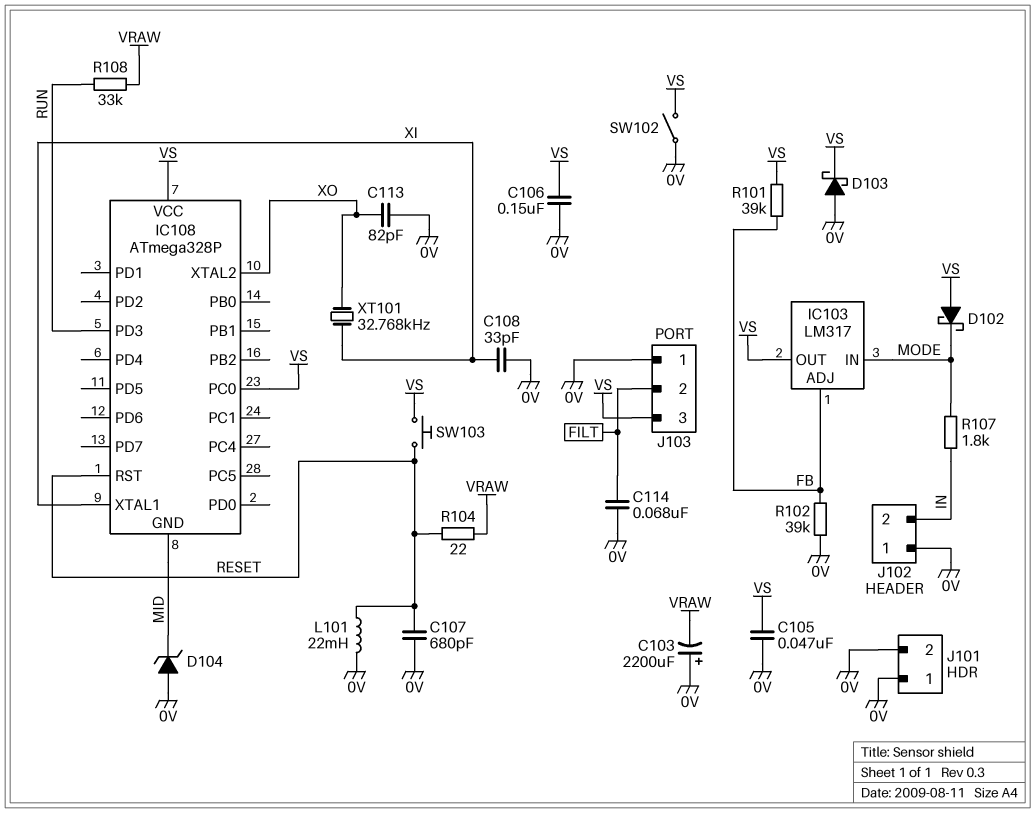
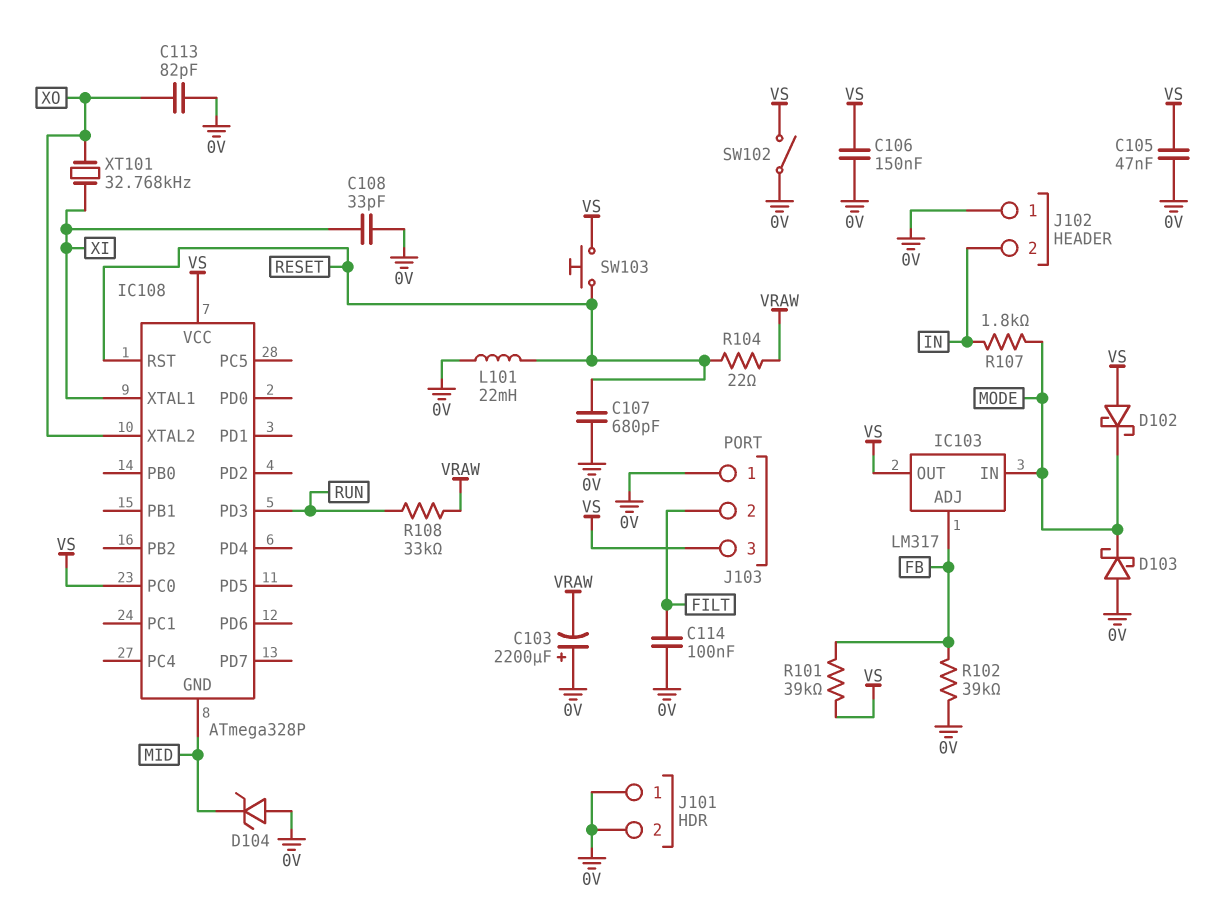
C114: 68nF (0V, FILT) -> 100nF (0V, FILT)
D103: schottky (A 0V, K VS) -> schottky (A 0V, K MODE)

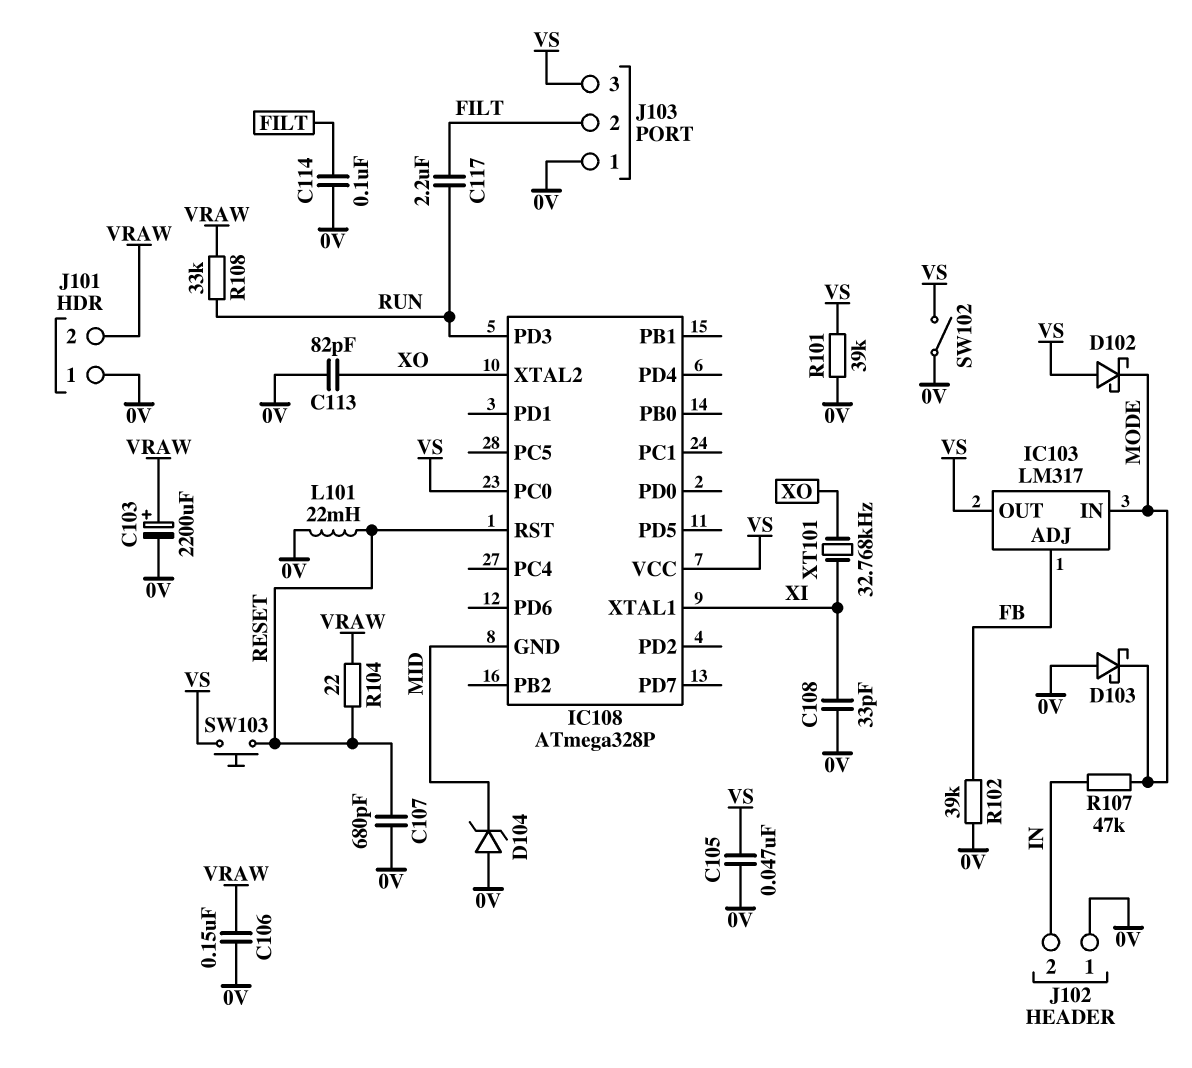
C103: 2200uF (plus 0V, minus VRAW) -> 2200uF (plus VRAW, minus 0V)
C106: 150nF (0V, VS) -> 150nF (0V, VRAW)
C117: none -> 2.2uF (FILT, RUN)
J101 pin 2: 0V -> VRAW
R101: 39k (FB, VS) -> 39k (0V, VS)
R107: 1.8k (IN, MODE) -> 47k (IN, MODE)

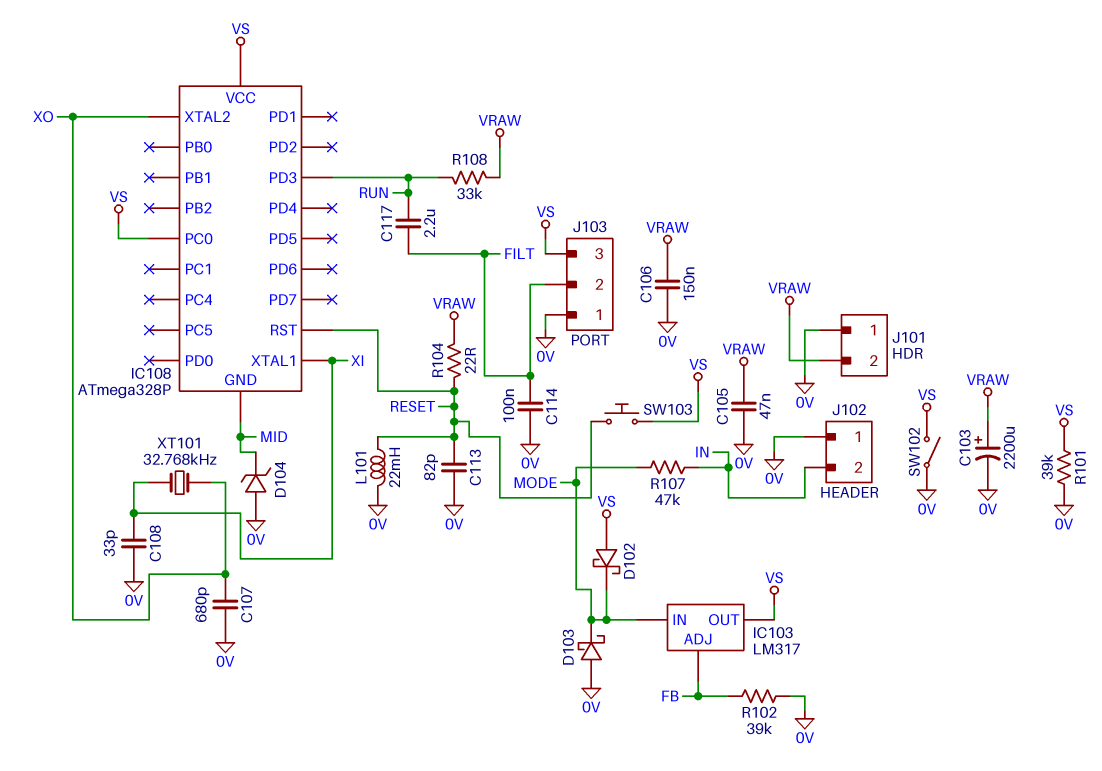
C105: 47nF (0V, VS) -> 47nF (0V, VRAW)
C107: 680pF (0V, RESET) -> 680pF (0V, XO)
C113: 82pF (0V, XO) -> 82pF (0V, RESET)

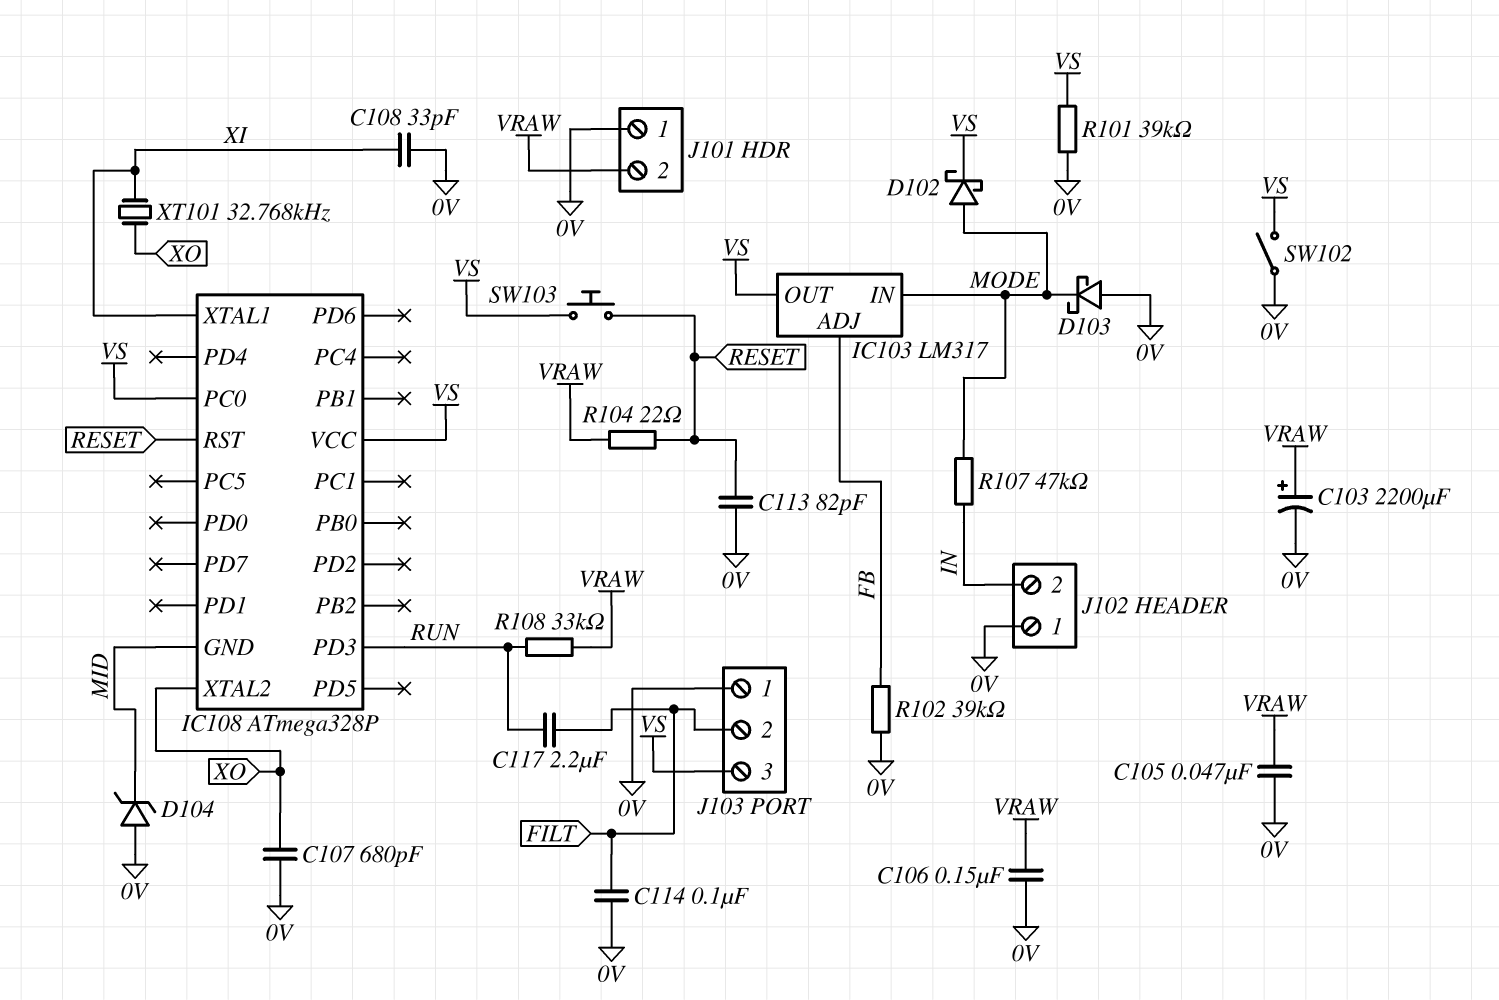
D102: schottky (A VS, K MODE) -> schottky (A MODE, K VS)
L101: 22mH (0V, RESET) -> none

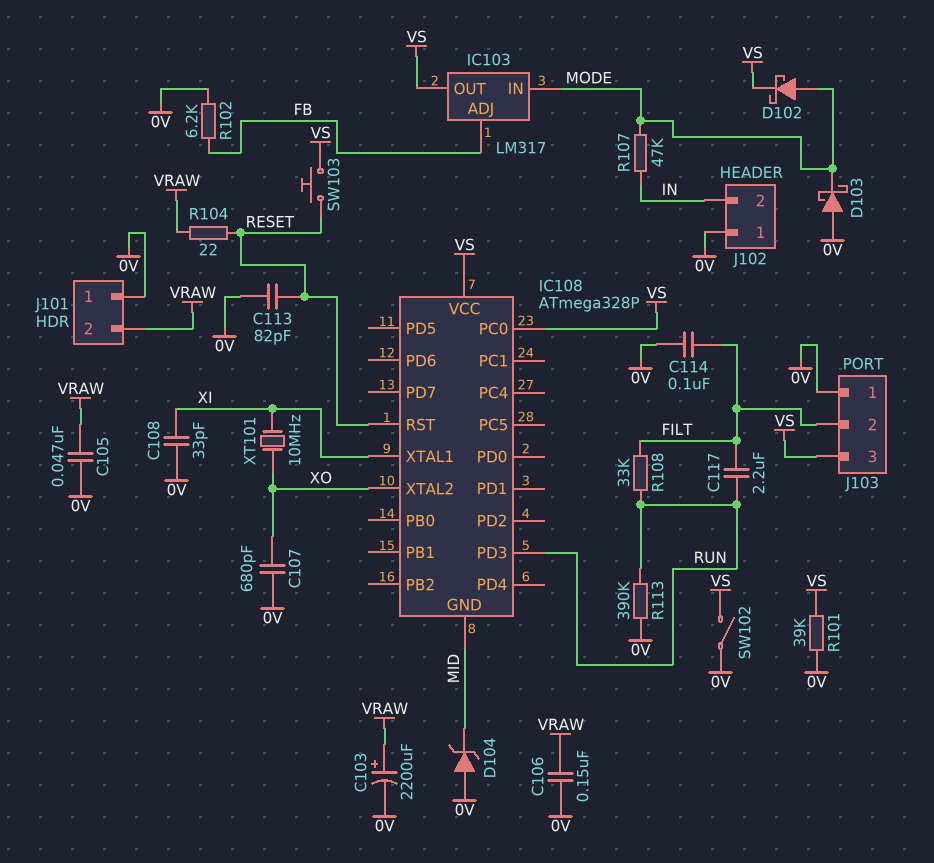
R102: 39k (0V, FB) -> 6.2k (0V, FB)
R108: 33k (RUN, VRAW) -> 33k (FILT, RUN)
R113: none -> 390k (0V, RUN)
XT101: 32.768kHz (XI, XO) -> 10MHz (XI, XO)

